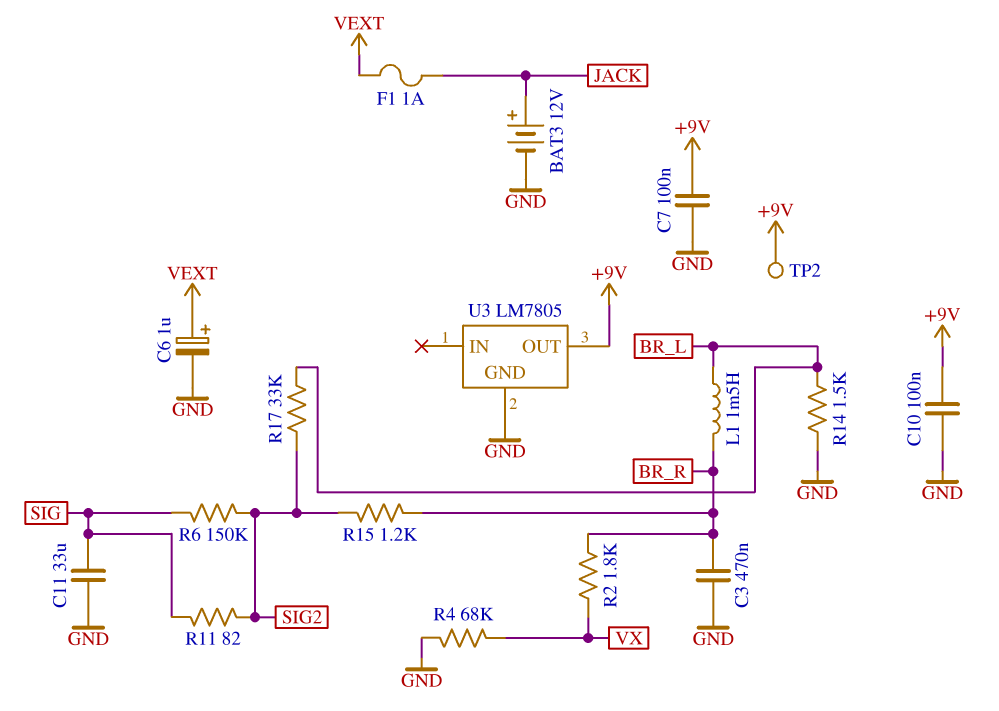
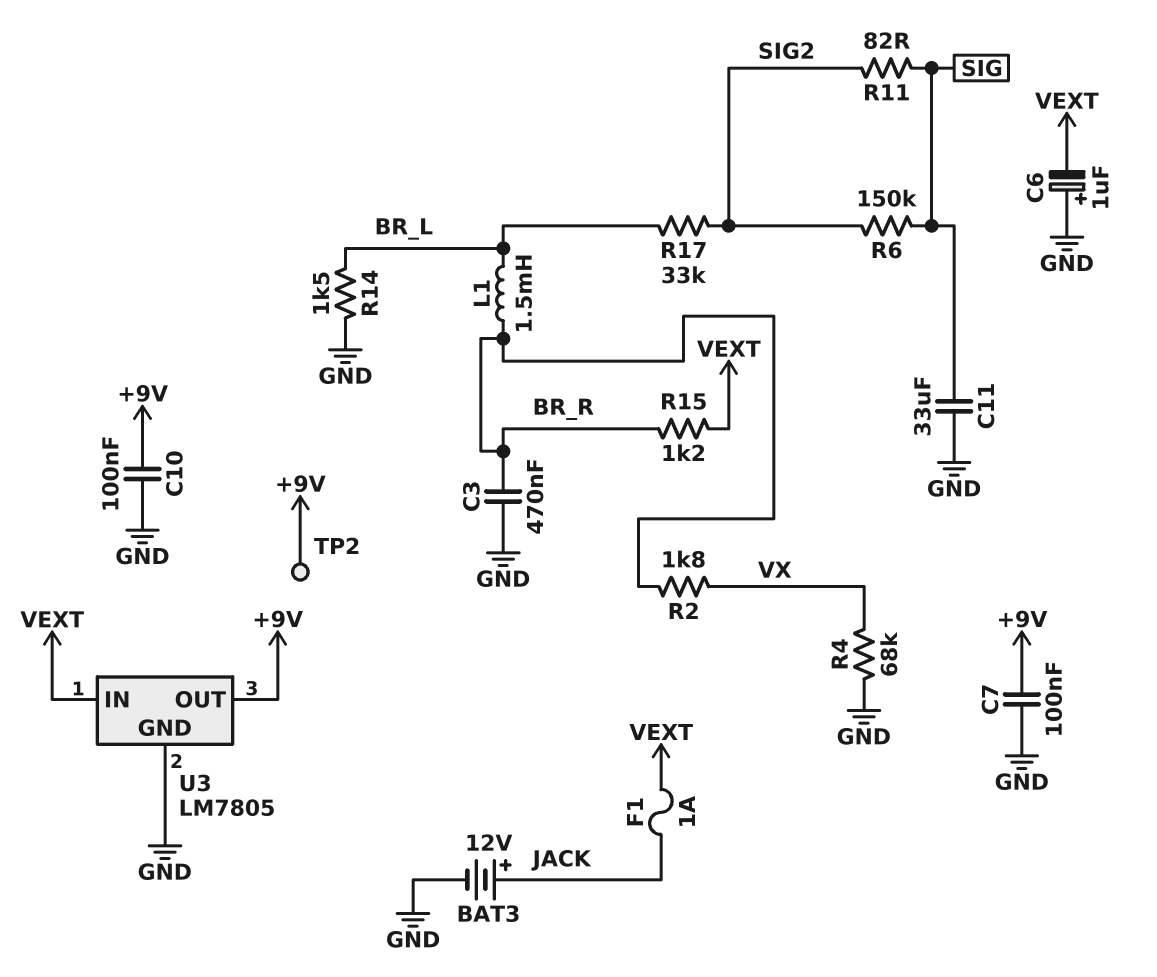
C6: 1uF (plus VEXT, minus GND) -> 1uF (plus GND, minus VEXT)
R15: 1.2k (BR_R, SIG2) -> 1.2k (BR_R, VEXT)
U3 pin IN: none -> VEXT

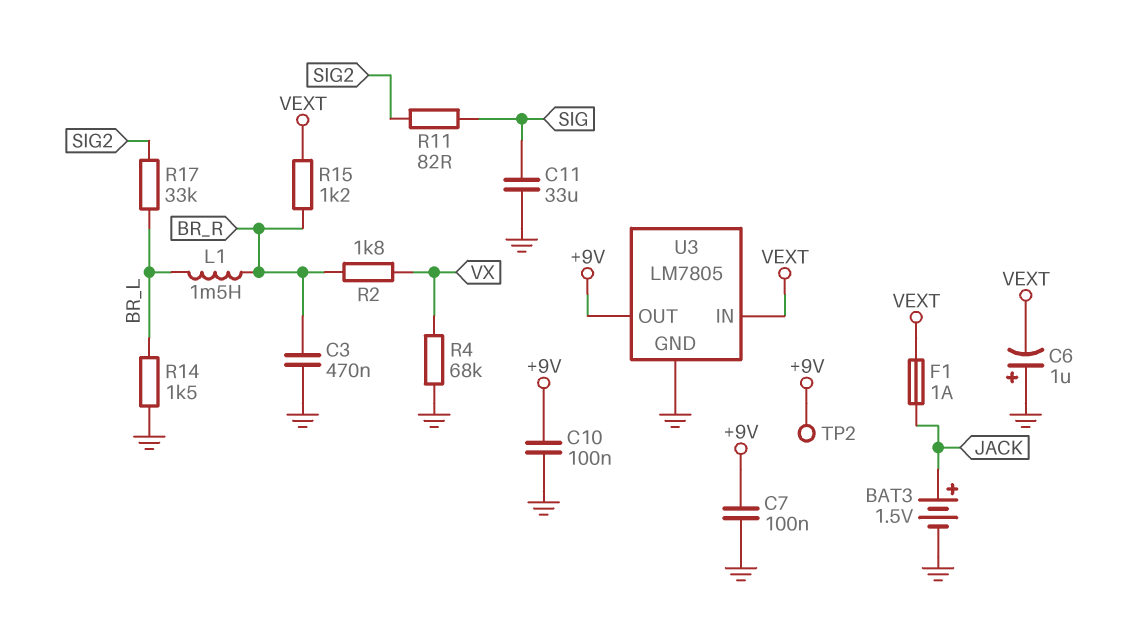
BAT3: 12V (plus JACK, minus GND) -> 1.5V (plus JACK, minus GND)
R6: 150k (SIG, SIG2) -> none

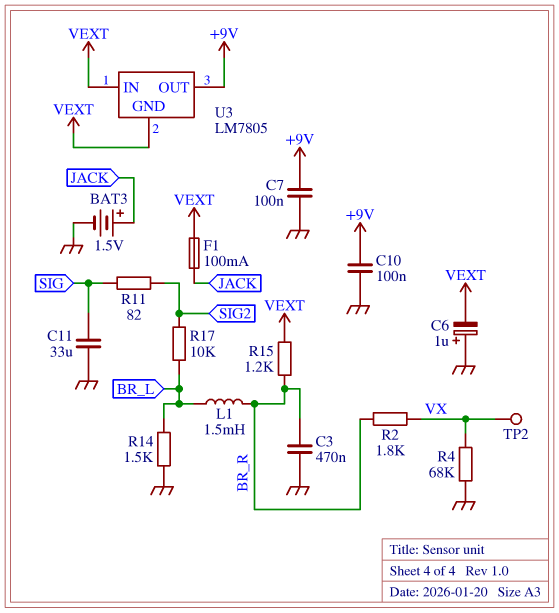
F1: 1A (JACK, VEXT) -> 100mA (JACK, VEXT)
R17: 33k (BR_L, SIG2) -> 10k (BR_L, SIG2)
TP2: test point (+9V) -> test point (VX)
U3 pin GND: GND -> VEXT

